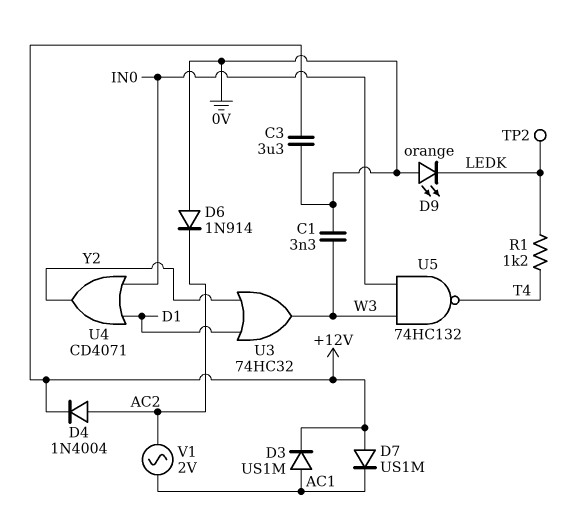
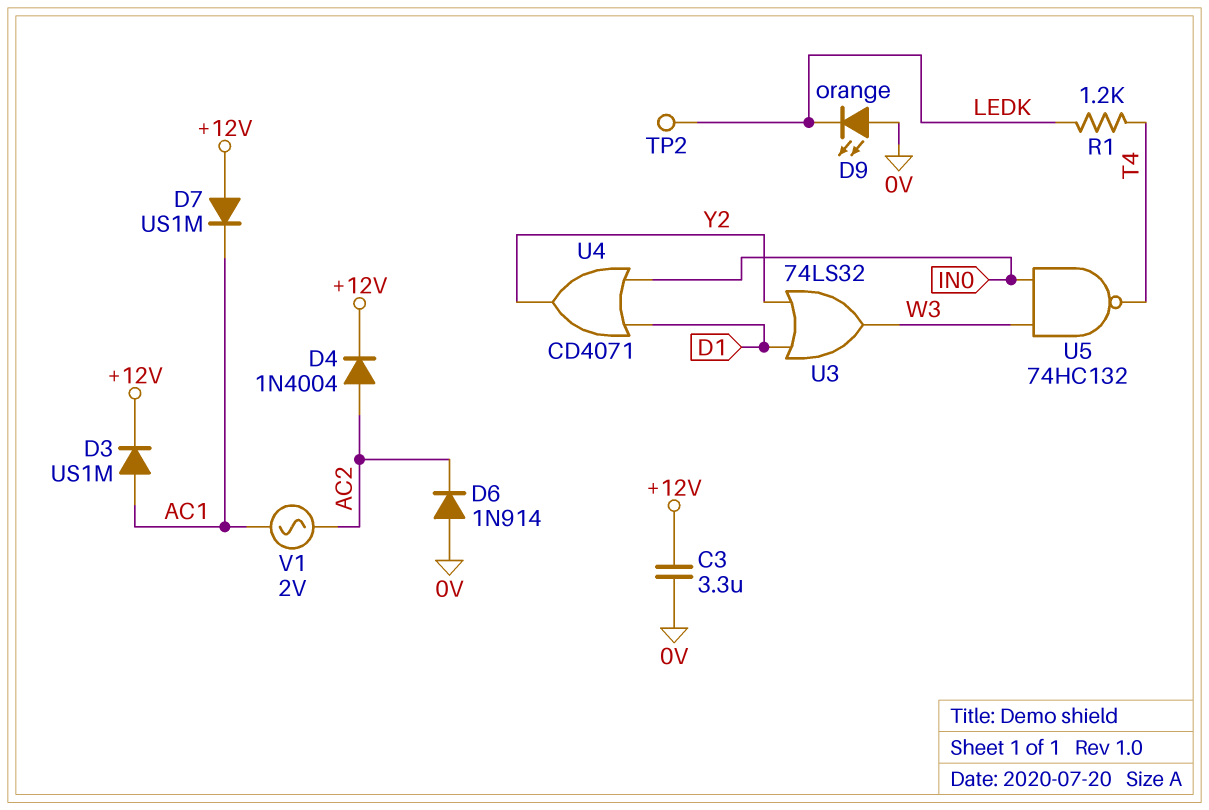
C1: 3.3nF (0V, W3) -> none
U3: OR 74HC32 (in D1, in Y2, out W3) -> OR 74LS32 (in D1, in Y2, out W3)

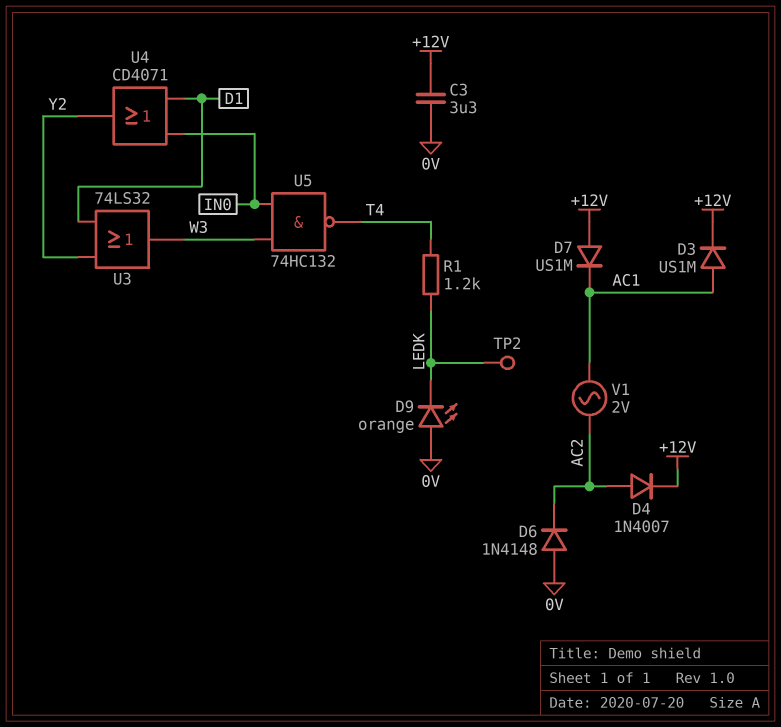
D4: diode 1N4004 (A AC2, K +12V) -> diode 1N4007 (A AC2, K +12V)
D6: diode 1N914 (A 0V, K AC2) -> diode 1N4148 (A 0V, K AC2)

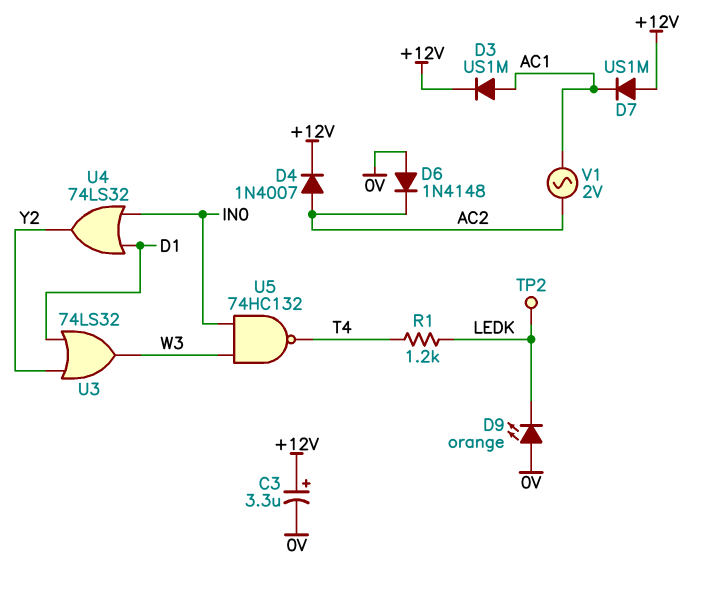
C3: 3.3uF (+12V, 0V) -> 3.3uF (plus +12V, minus 0V)
U4: OR CD4071 (in D1, in IN0, out Y2) -> OR 74LS32 (in D1, in IN0, out Y2)

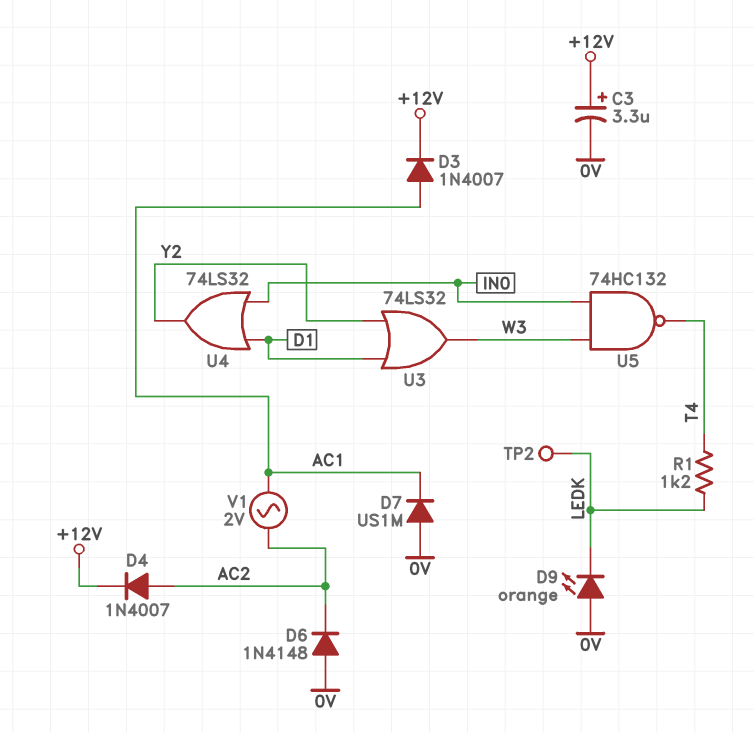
D3: diode US1M (A AC1, K +12V) -> diode 1N4007 (A AC1, K +12V)
D7: diode US1M (A +12V, K AC1) -> diode US1M (A 0V, K AC1)

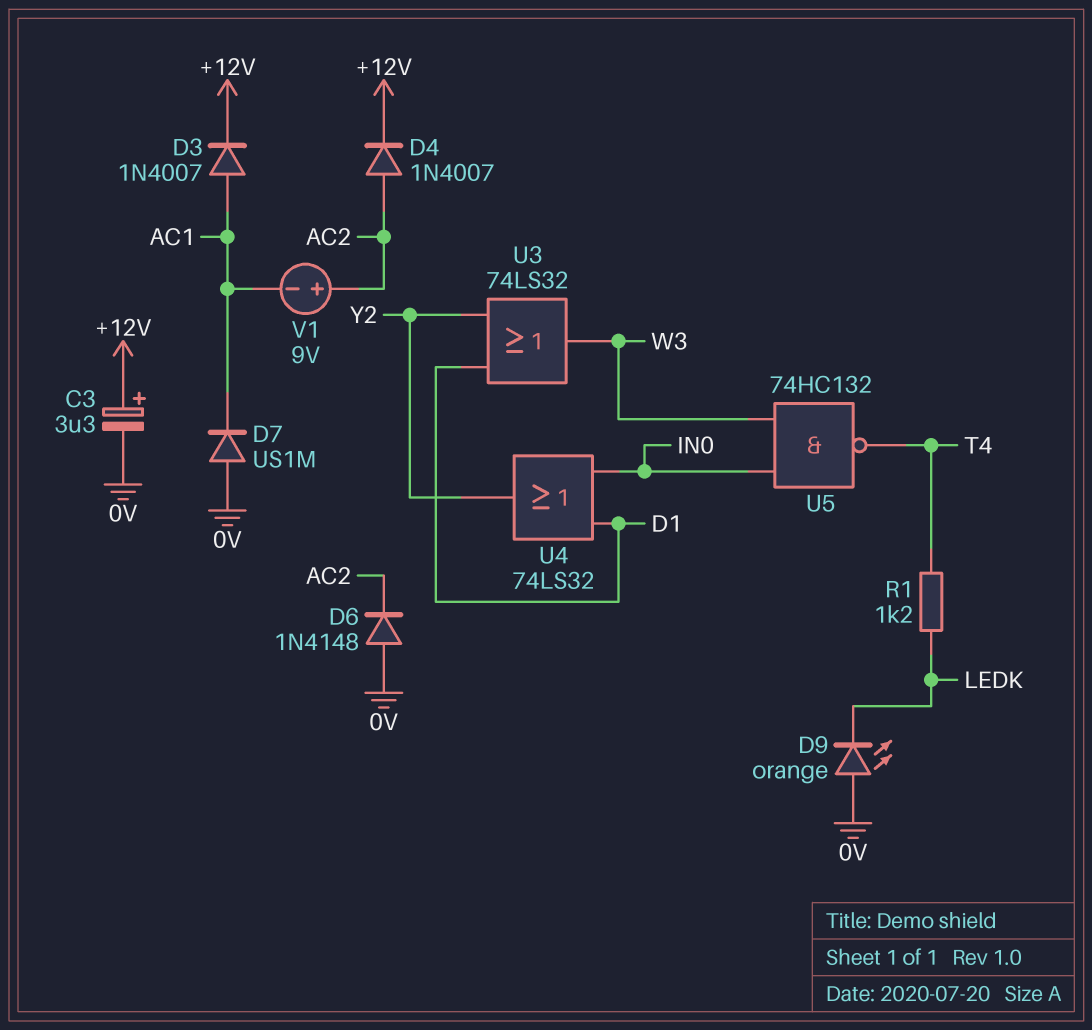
TP2: test point (LEDK) -> none
V1: AC 2V (AC1, AC2) -> 9V (plus AC2, minus AC1)

